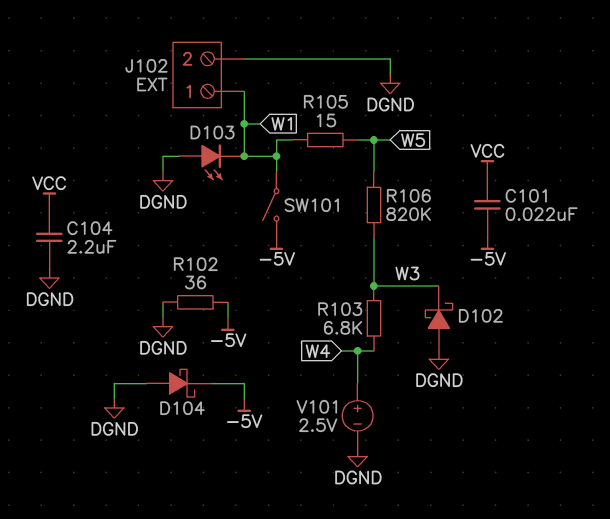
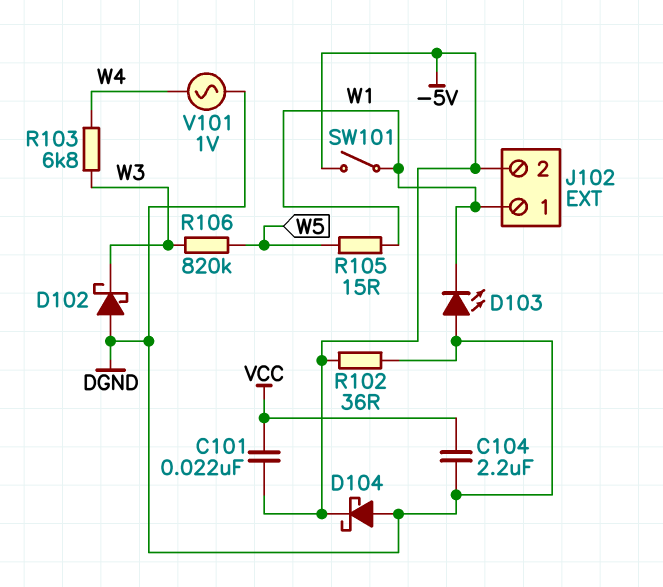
J102 pin 2: DGND -> -5V
V101: 2.5V (plus W4, minus DGND) -> AC 1V (DGND, W4)

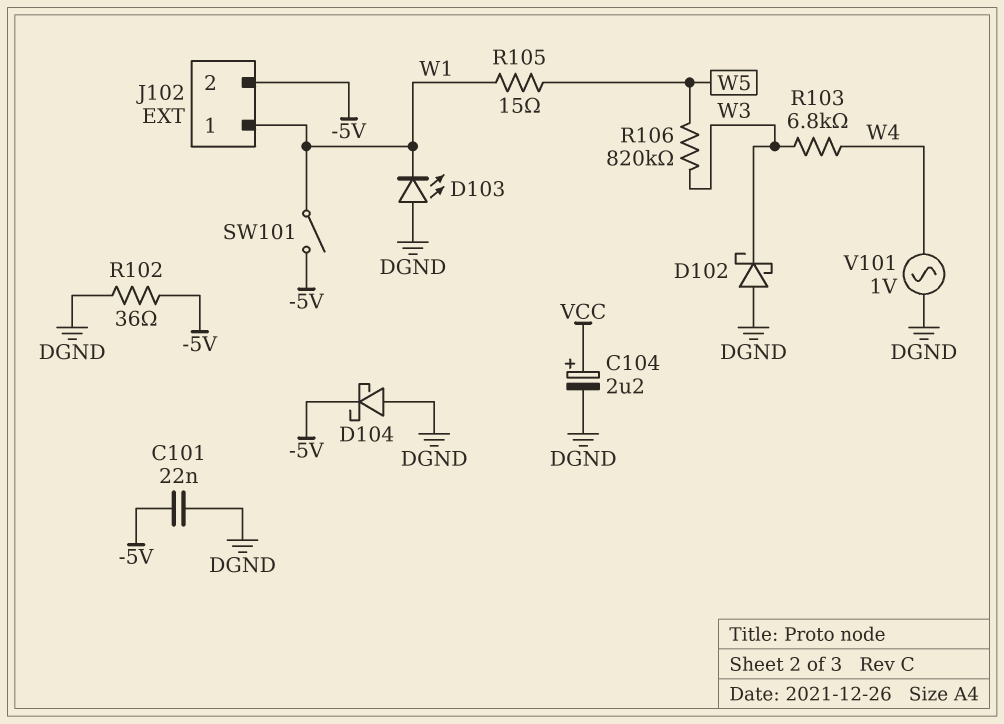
C101: 22nF (-5V, VCC) -> 22nF (-5V, DGND)
C104: 2.2uF (DGND, VCC) -> 2.2uF (plus VCC, minus DGND)

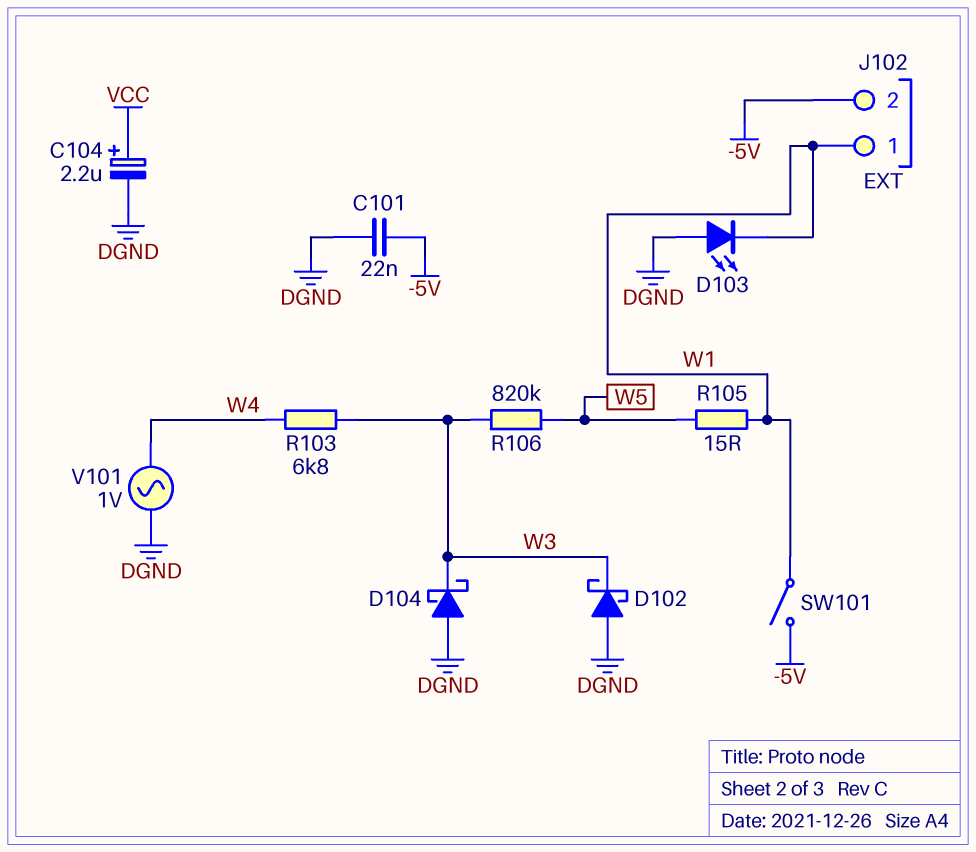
D104: schottky (A DGND, K -5V) -> schottky (A DGND, K W3)
R102: 36 (-5V, DGND) -> none

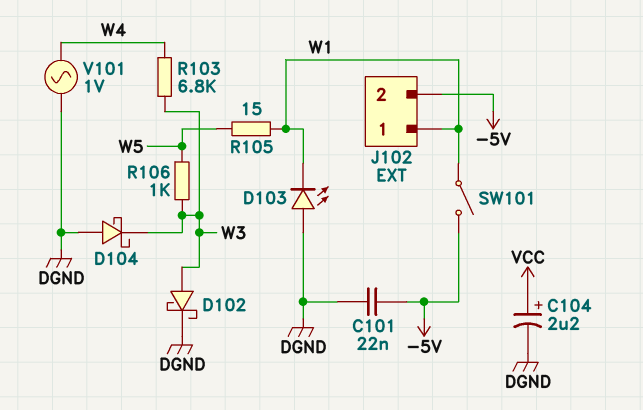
D102: schottky (A DGND, K W3) -> schottky (A W3, K DGND)
R106: 820k (W3, W5) -> 1k (W3, W5)

